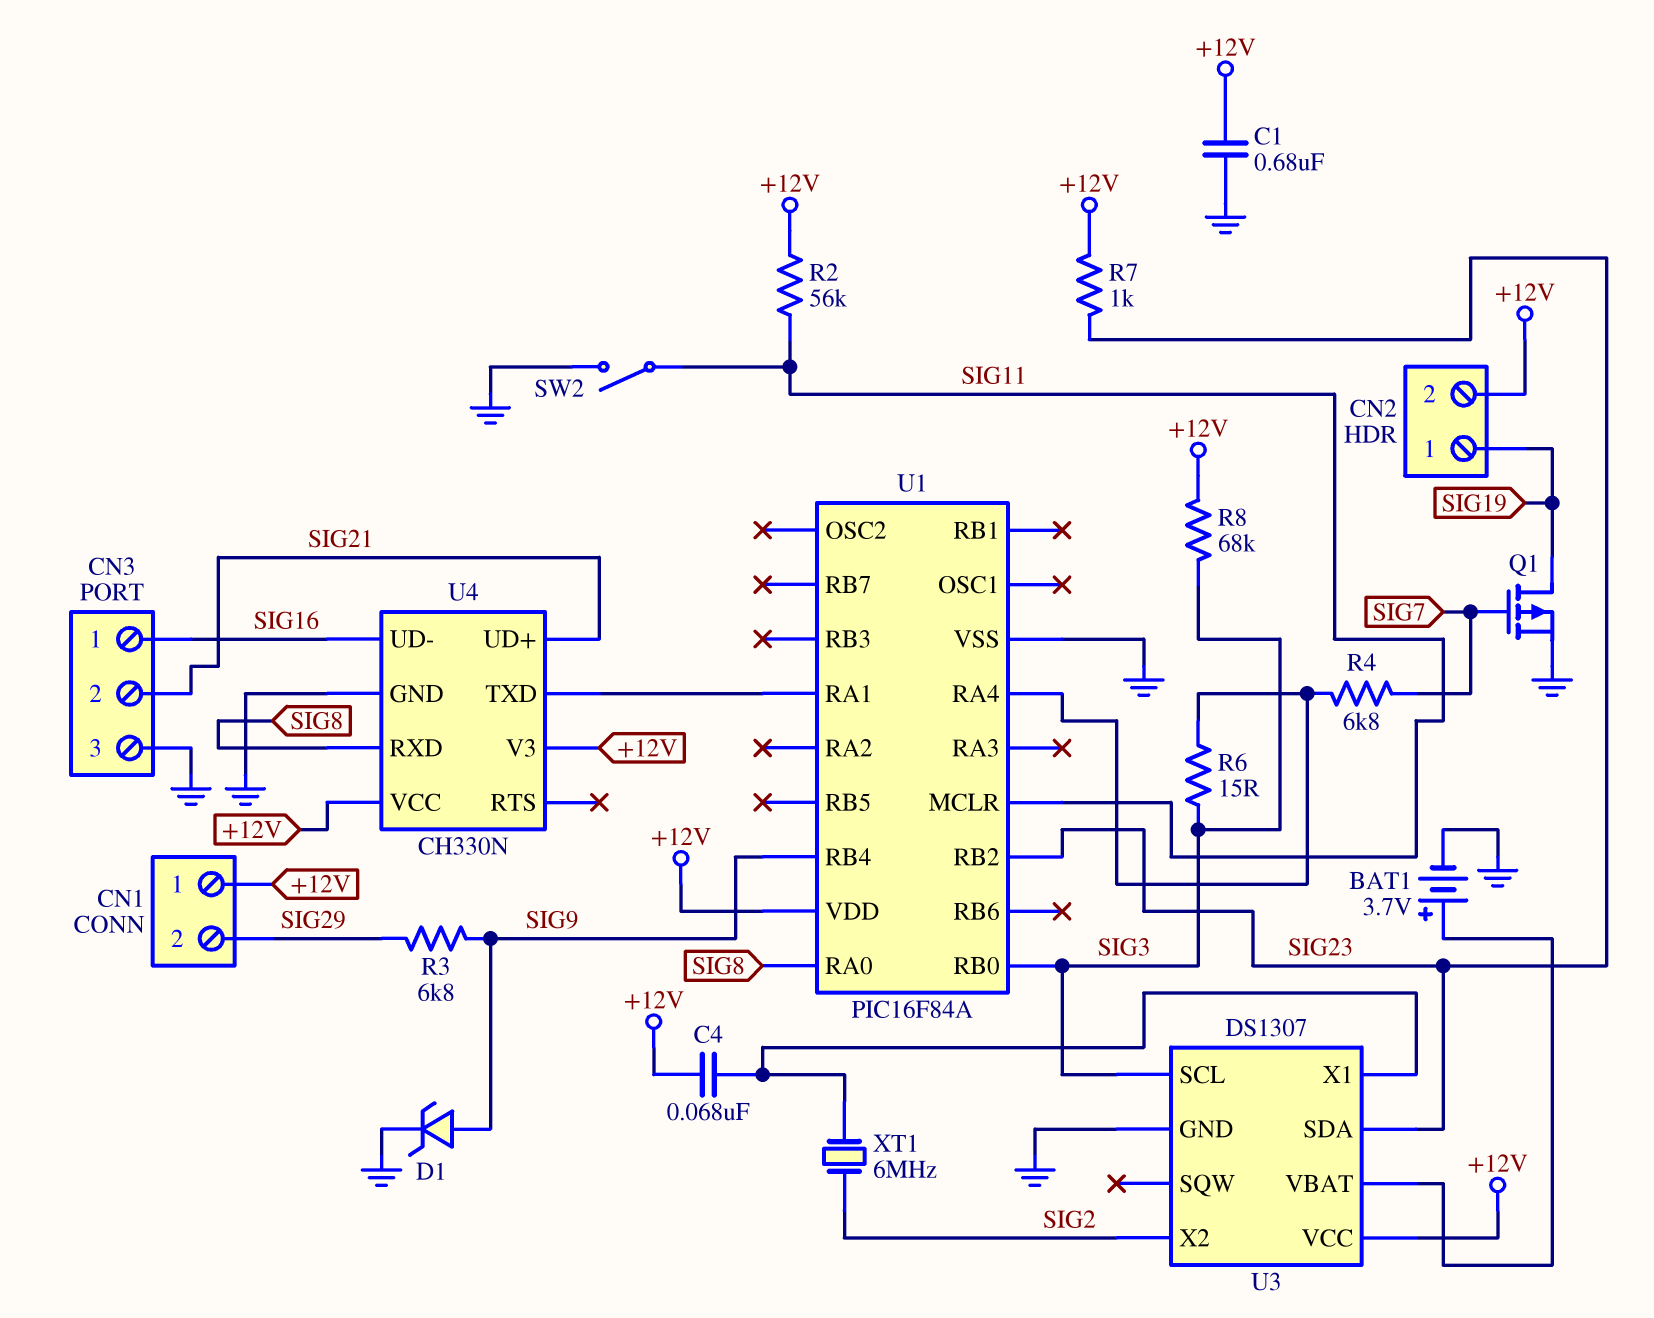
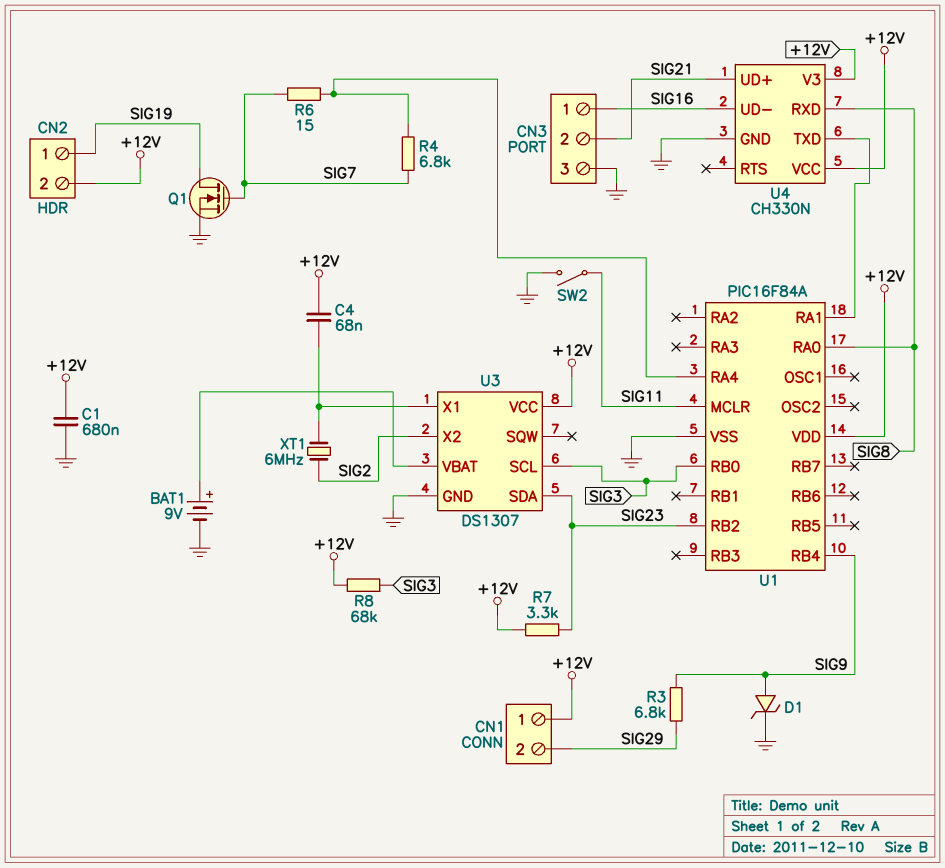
BAT1: 3.7V (plus U3/VBAT, minus GND) -> 9V (plus U3/VBAT, minus GND)
Q1: PMOS (G SIG7, D SIG19, S GND) -> NMOS (G SIG7, D SIG19, S GND)
R2: 56k (+12V, SIG11) -> none
R6: 15 (SIG3, U1/RA4) -> 15 (SIG7, U1/RA4)
R7: 1k (+12V, SIG23) -> 3.3k (+12V, SIG23)

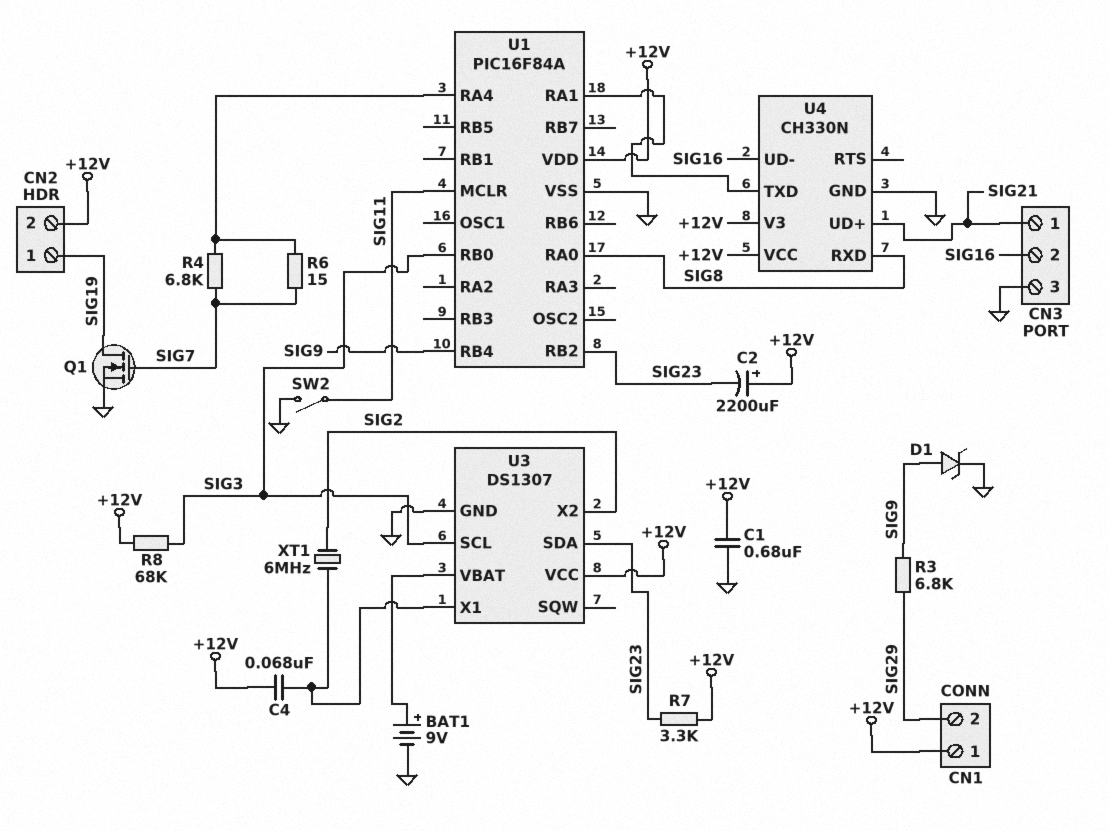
C2: none -> 2200uF (plus +12V, minus SIG23)
CN3 pin 1: SIG16 -> SIG21
CN3 pin 2: SIG21 -> SIG16

